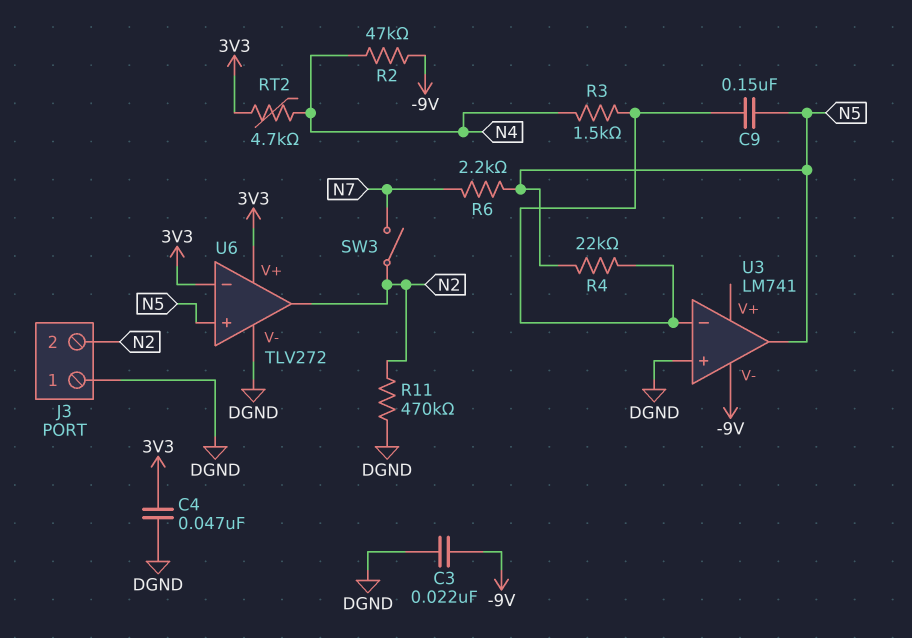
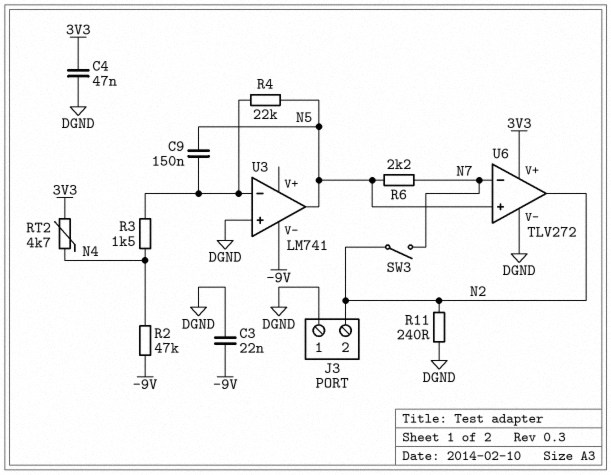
R11: 470k (DGND, N2) -> 240 (DGND, N2)
U6 pin in-: 3V3 -> N7

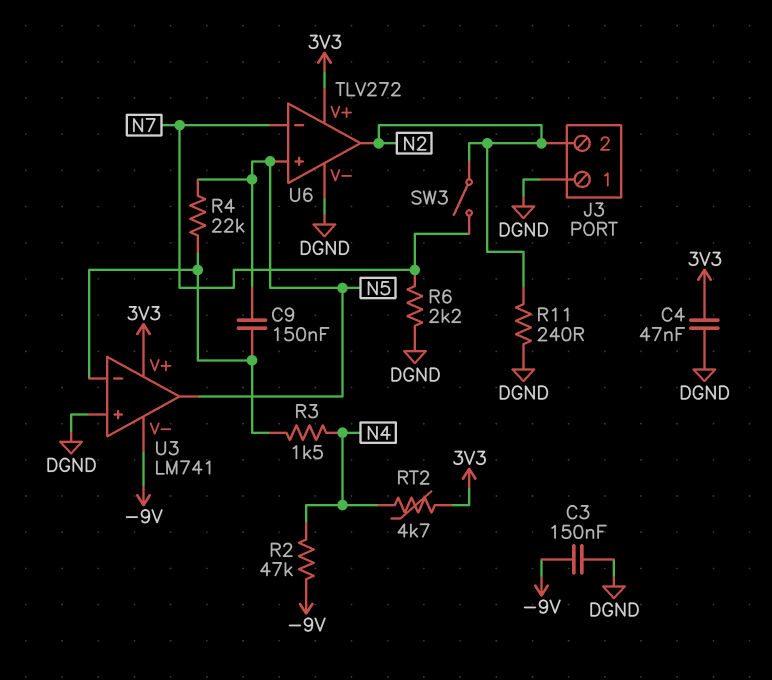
C3: 22nF (-9V, DGND) -> 150nF (-9V, DGND)
R6: 2.2k (N5, N7) -> 2.2k (DGND, N7)
U3 pin V+: none -> 3V3

